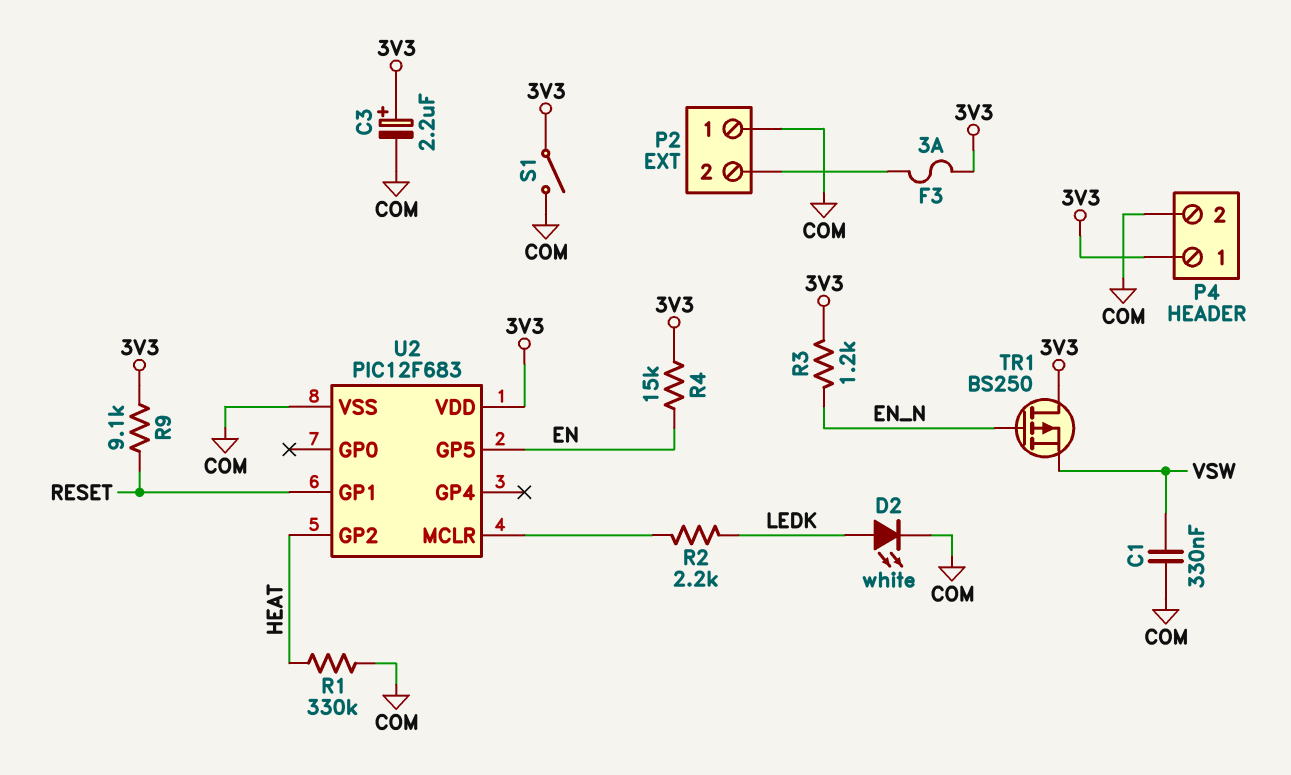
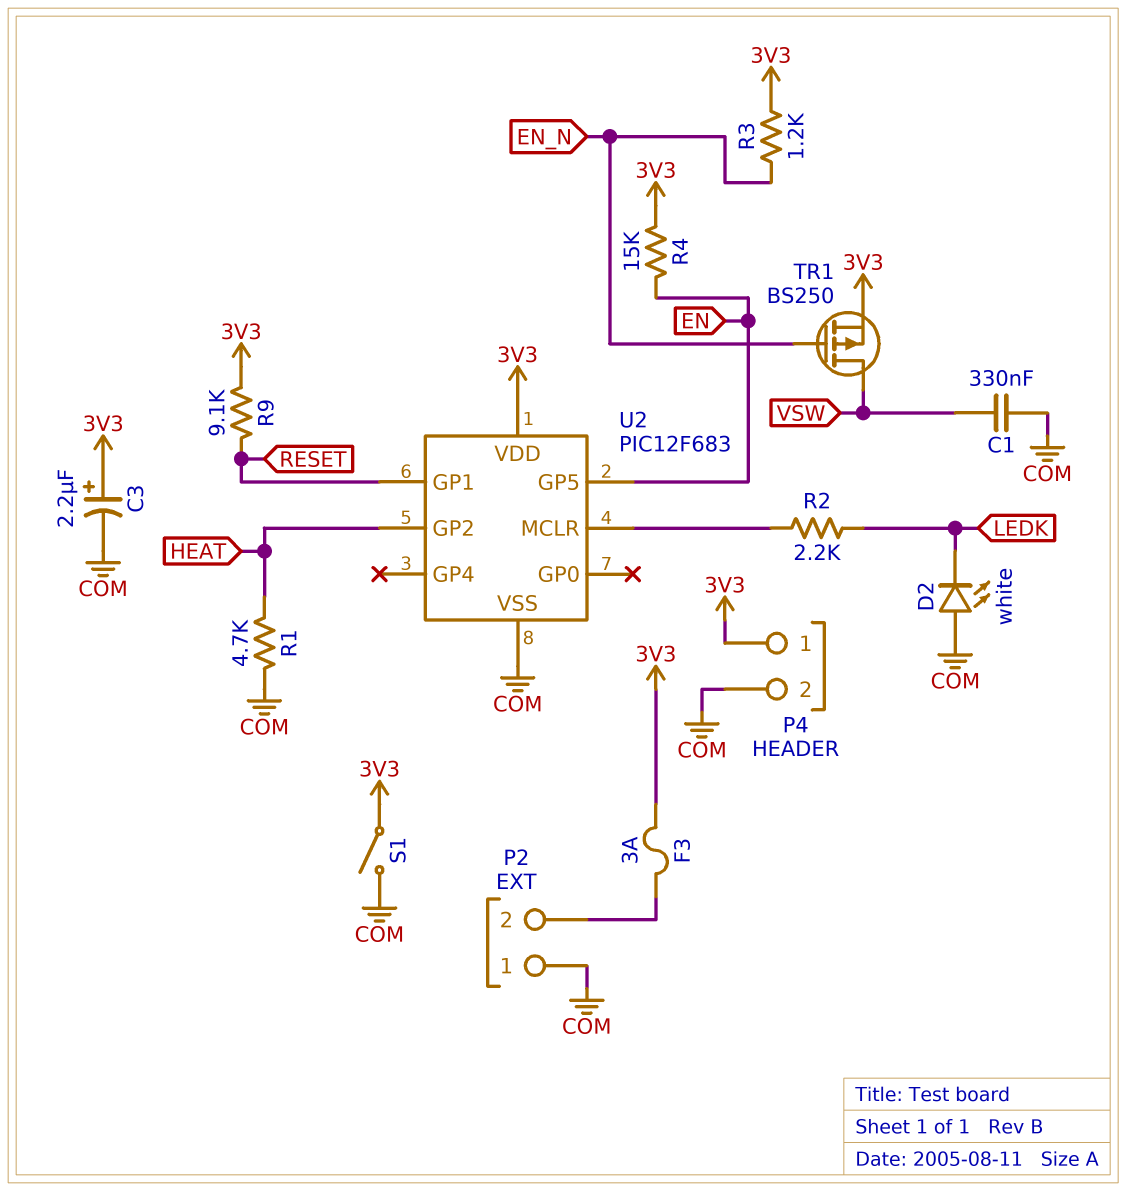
D2: LED white (A LEDK, K COM) -> LED white (A COM, K LEDK)
R1: 330k (COM, HEAT) -> 4.7k (COM, HEAT)
TR1: PMOS BS250 (G EN_N, D 3V3, S VSW) -> PMOS BS250 (G EN_N, D VSW, S 3V3)

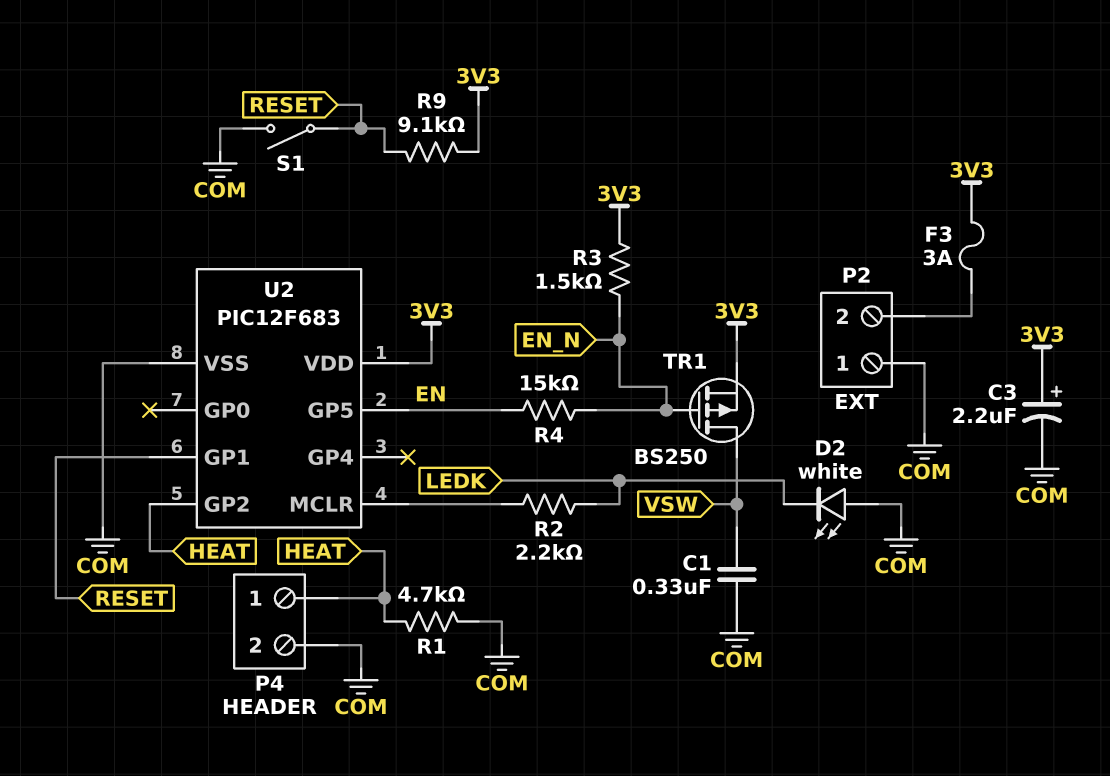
P4 pin 1: 3V3 -> HEAT
R3: 1.2k (3V3, EN_N) -> 1.5k (3V3, EN_N)
R4: 15k (3V3, EN) -> 15k (EN, EN_N)
S1: switch (3V3, COM) -> switch (COM, RESET)

